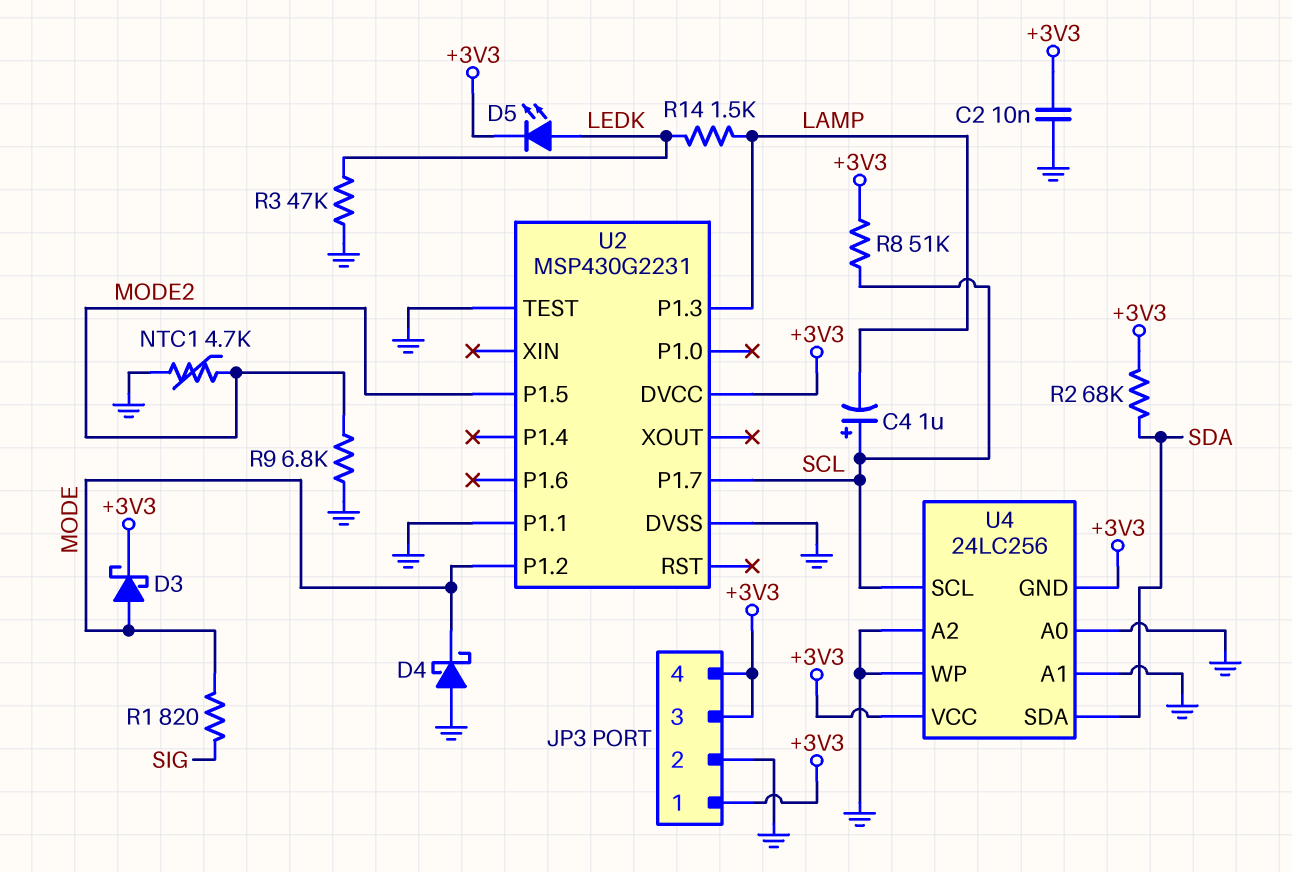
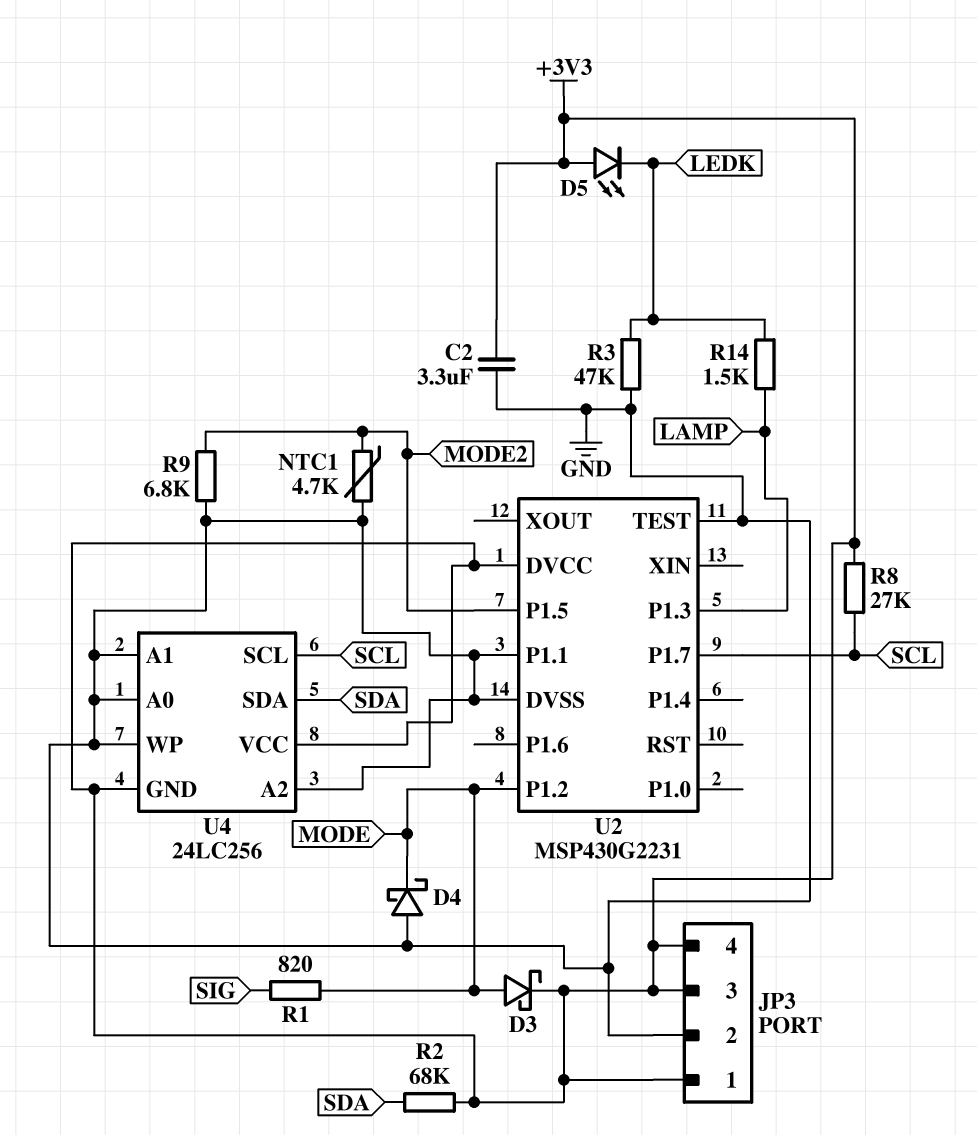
C2: 10nF (+3V3, GND) -> 3.3uF (+3V3, GND)
C4: 1uF (plus SCL, minus LAMP) -> none
D5: LED (A LEDK, K +3V3) -> LED (A +3V3, K LEDK)
R8: 51k (+3V3, SCL) -> 27k (+3V3, SCL)

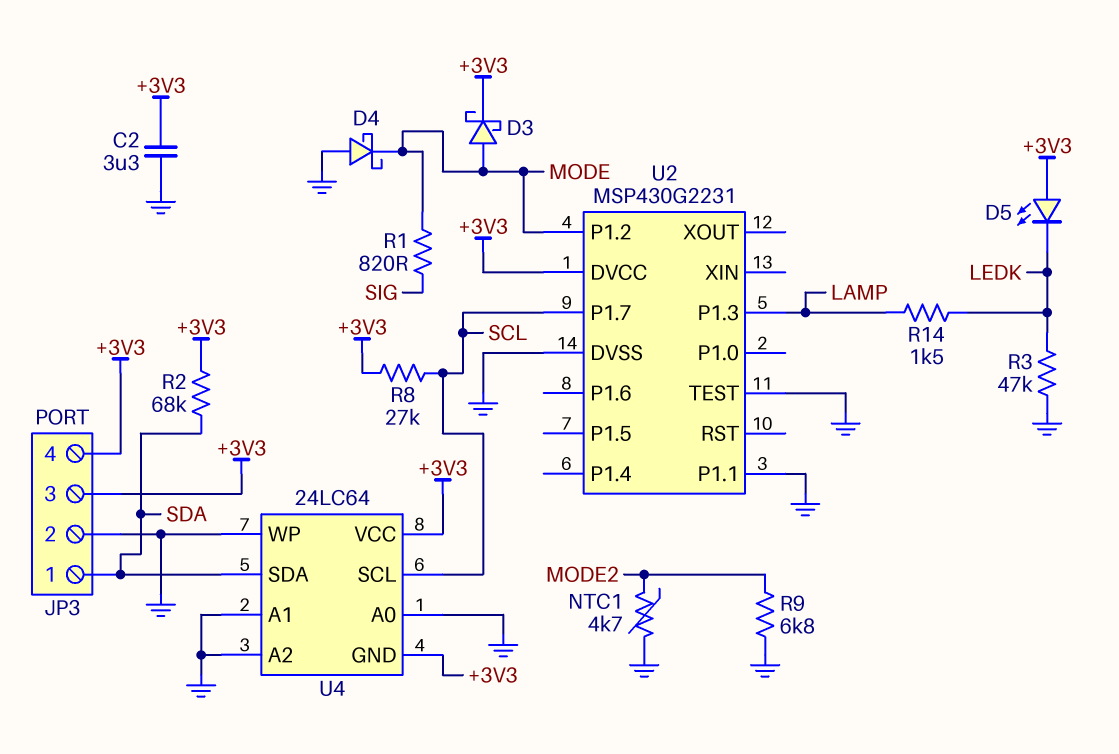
JP3 pin 1: +3V3 -> SDA
U2 pin P1.5: MODE2 -> none
U4: 24LC256 -> 24LC64

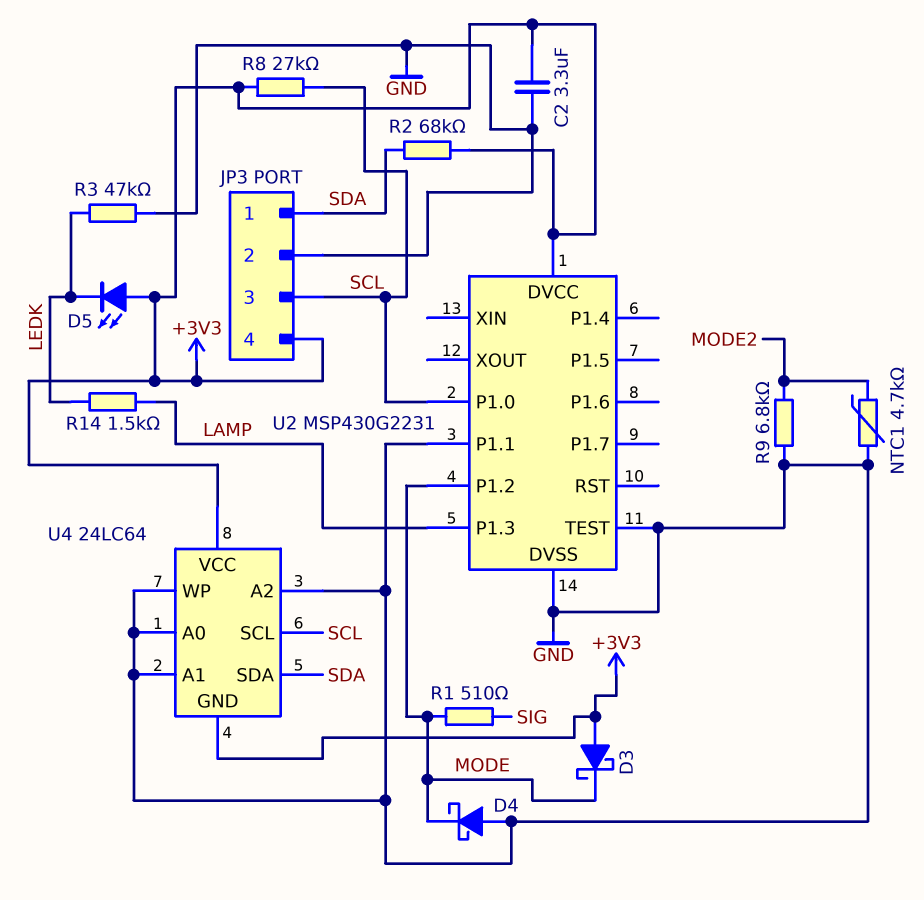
D3: schottky (A MODE, K +3V3) -> schottky (A +3V3, K MODE)
JP3 pin 3: +3V3 -> SCL
R1: 820 (MODE, SIG) -> 510 (MODE, SIG)
U2 pin P1.0: none -> SCL
U2 pin P1.7: SCL -> none

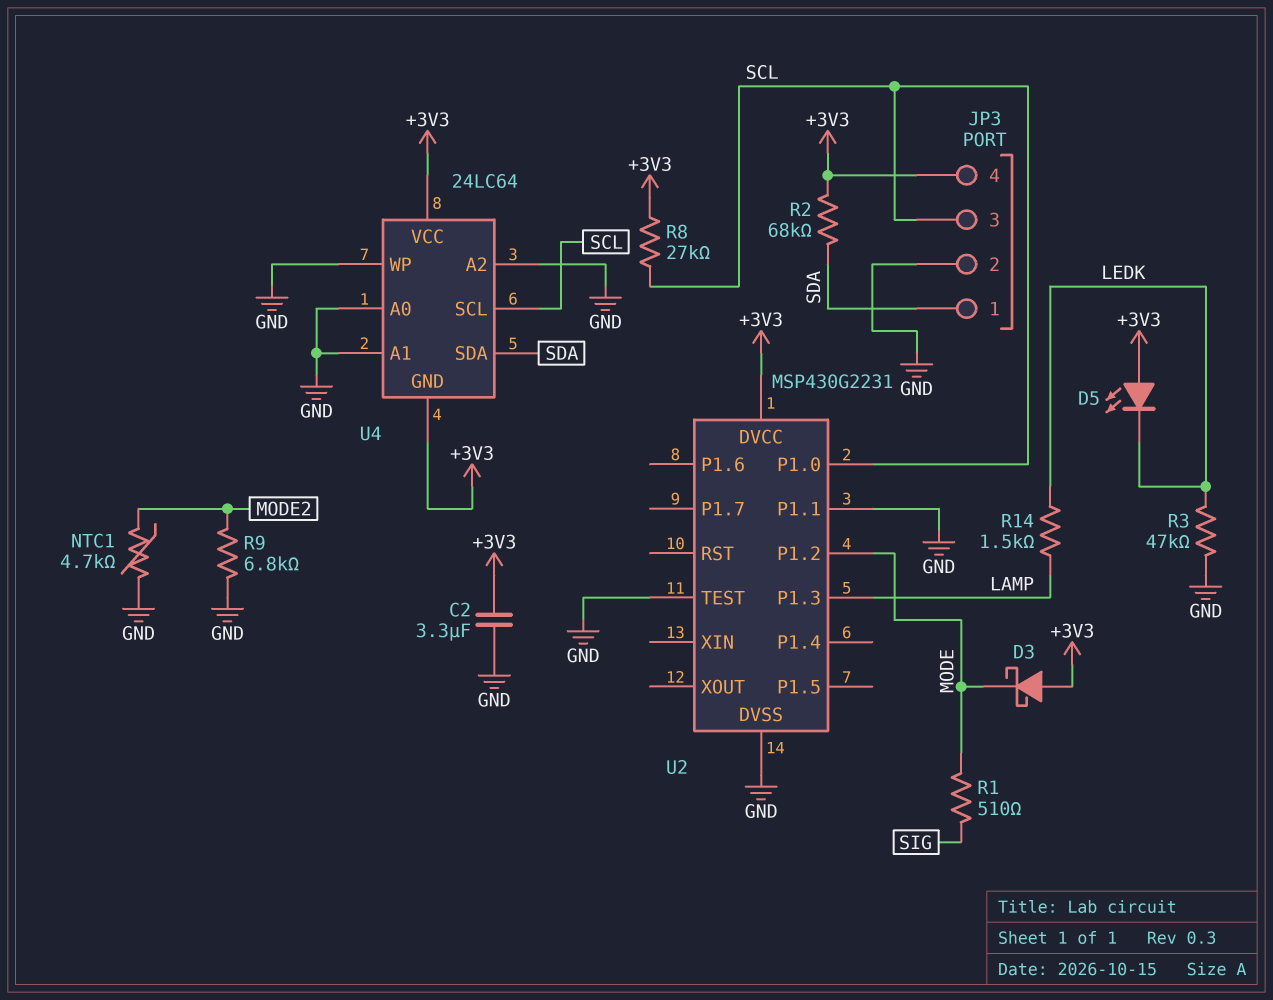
D4: schottky (A GND, K MODE) -> none

